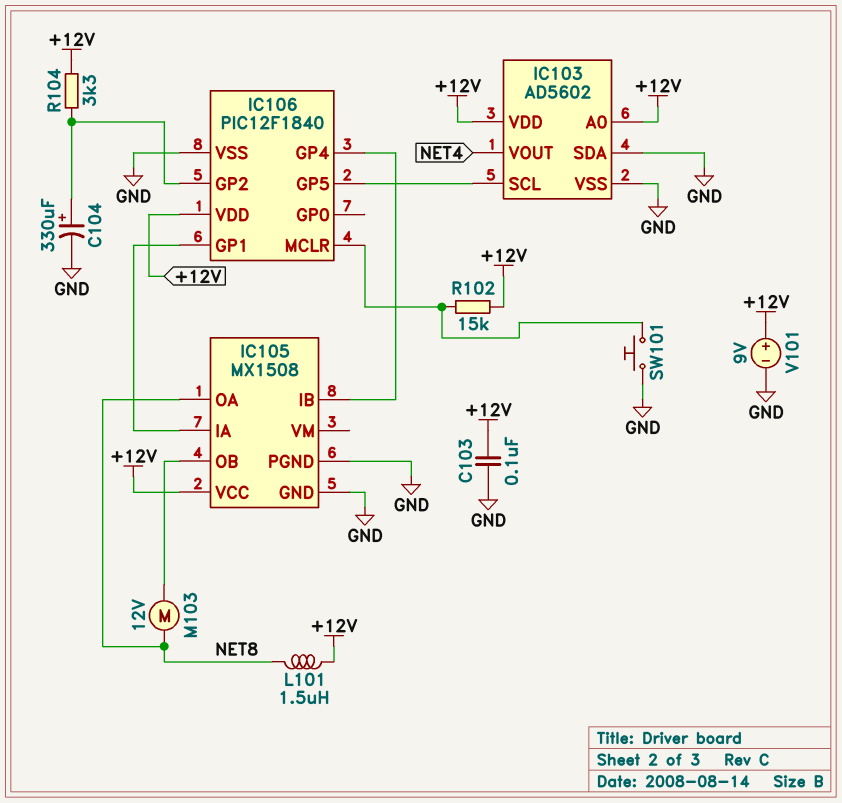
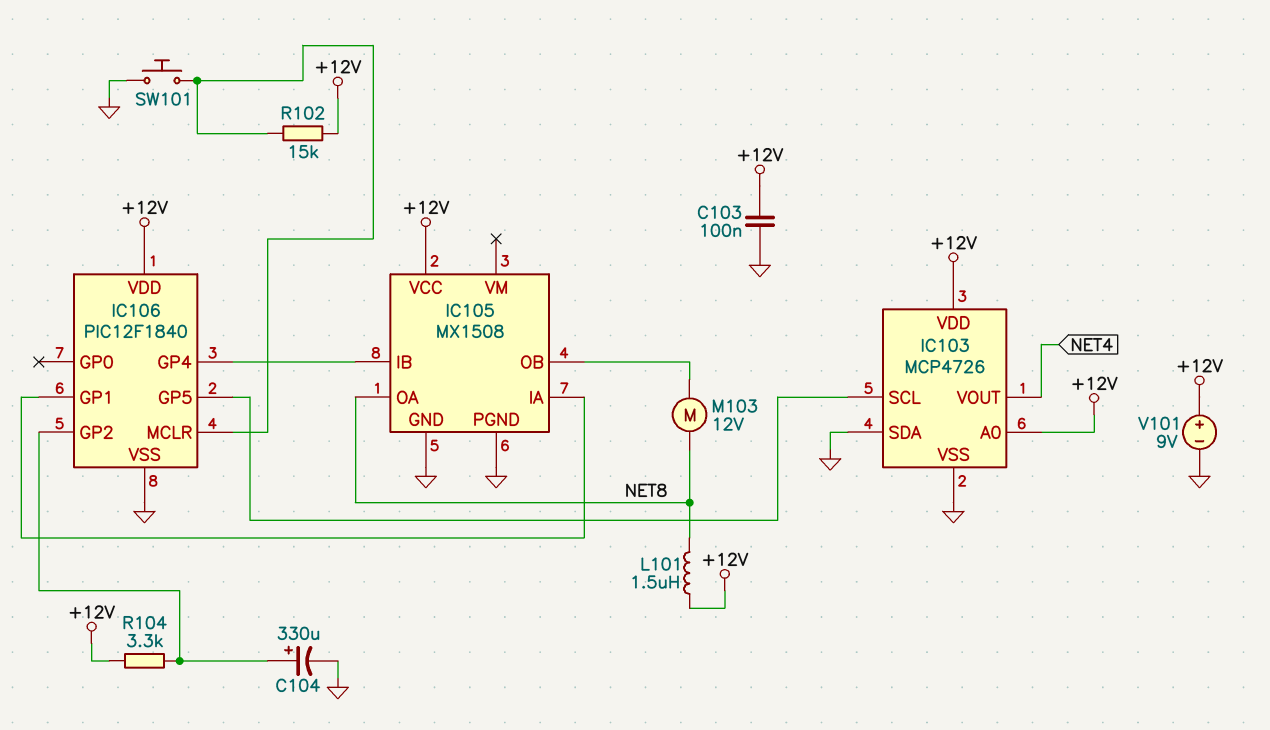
IC103: AD5602 -> MCP4726

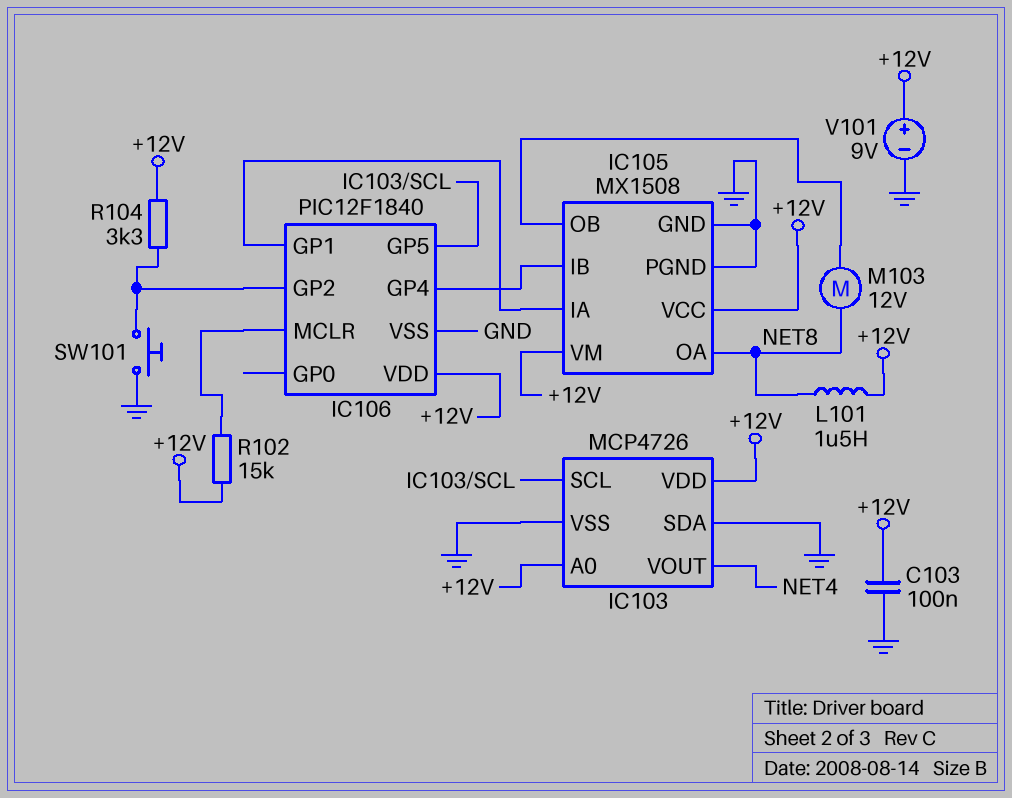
C104: 330uF (plus IC106/GP2, minus GND) -> none
IC105 pin VM: none -> +12V
SW101: button (GND, IC106/MCLR) -> button (GND, IC106/GP2)

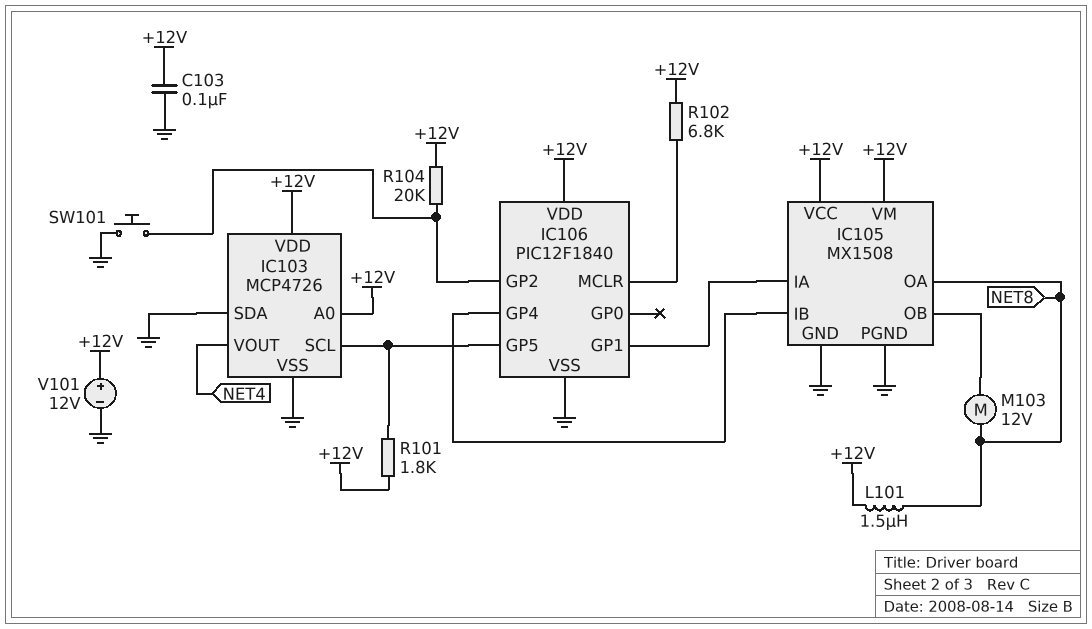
R101: none -> 1.8k (+12V, IC103/SCL)
R102: 15k (+12V, IC106/MCLR) -> 6.8k (+12V, IC106/MCLR)
R104: 3.3k (+12V, IC106/GP2) -> 20k (+12V, IC106/GP2)
V101: 9V (plus +12V, minus GND) -> 12V (plus +12V, minus GND)

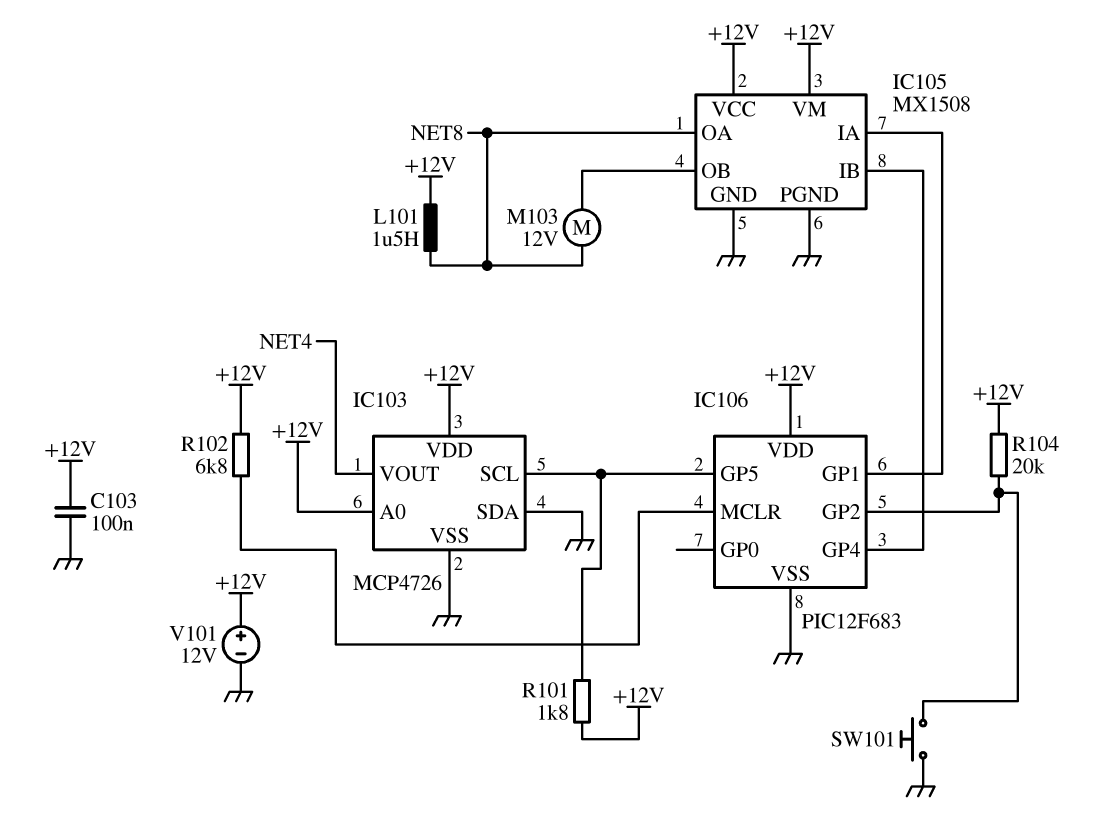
IC106: PIC12F1840 -> PIC12F683

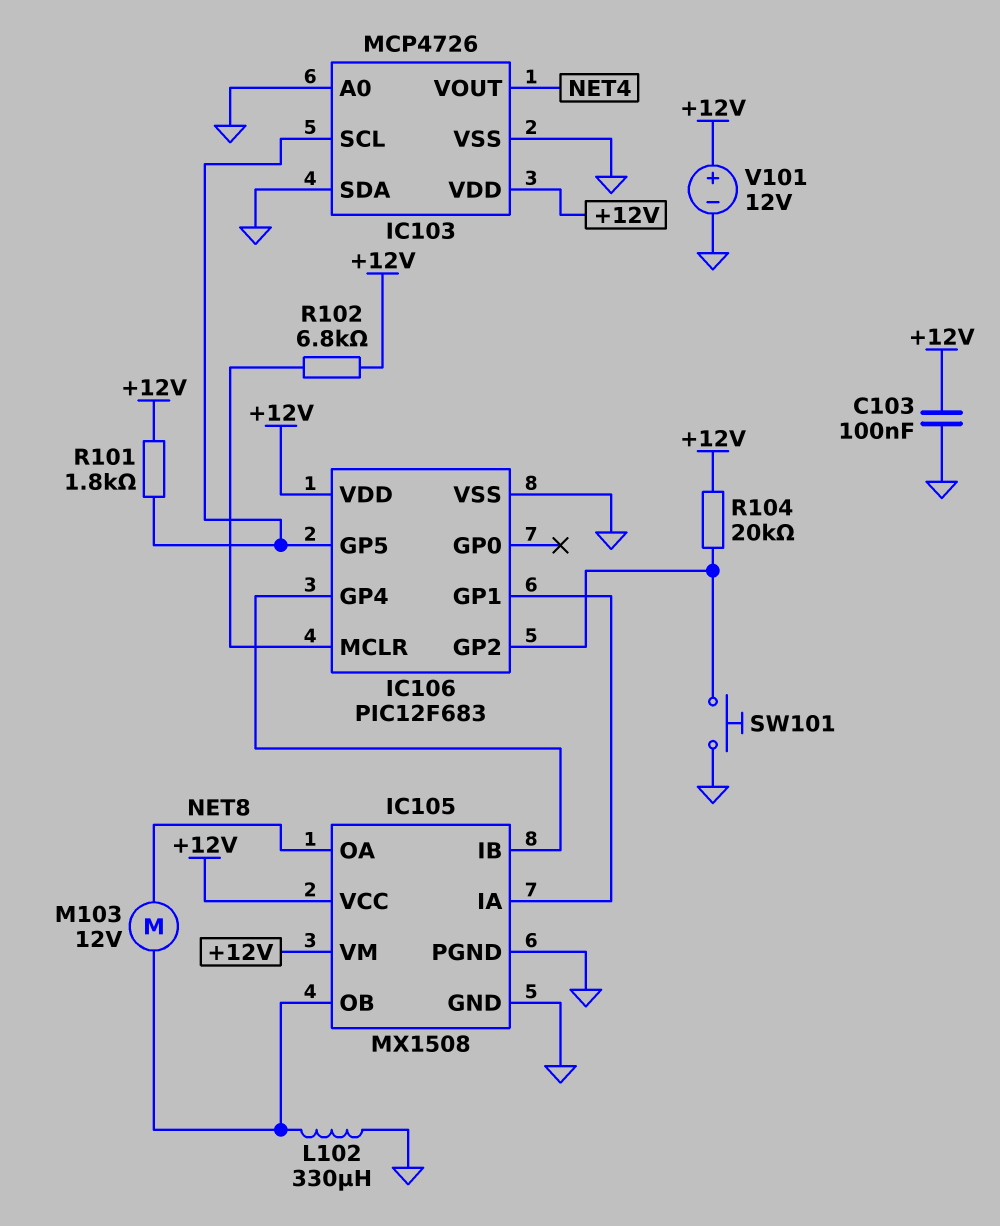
IC103 pin A0: +12V -> GND
L101: 1.5uH (+12V, NET8) -> none
L102: none -> 330uH (GND, IC105/OB)

